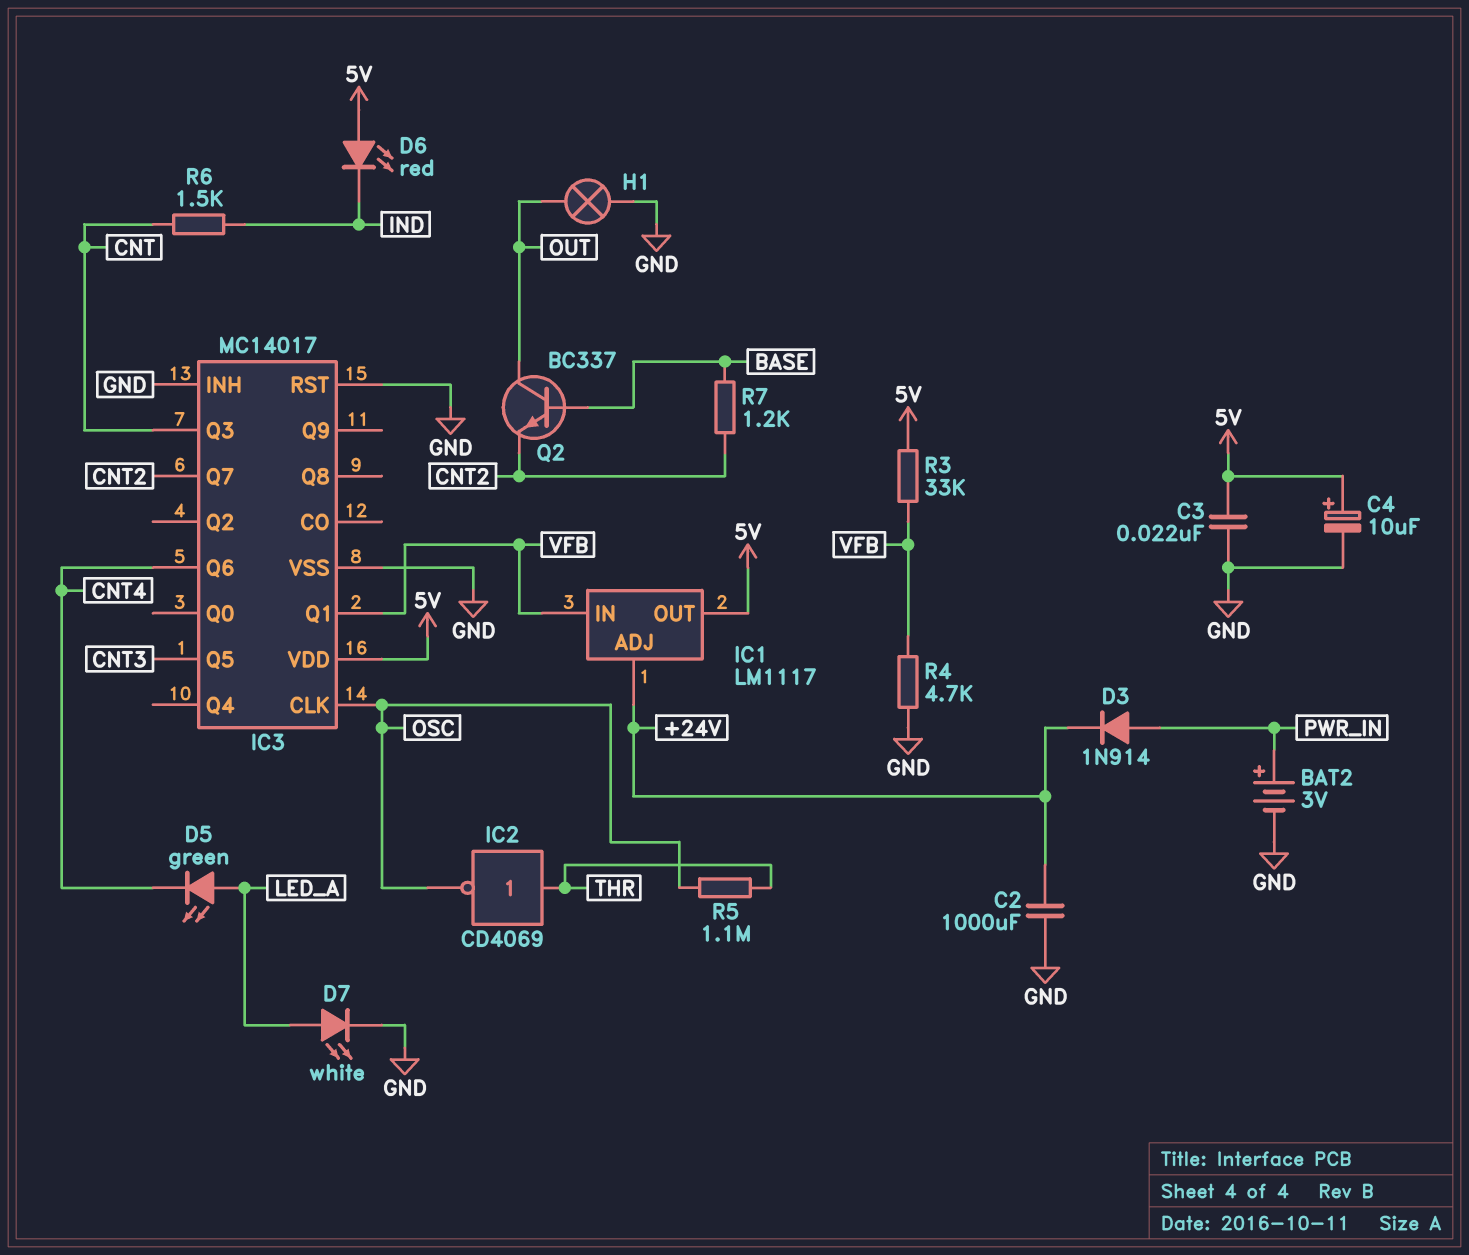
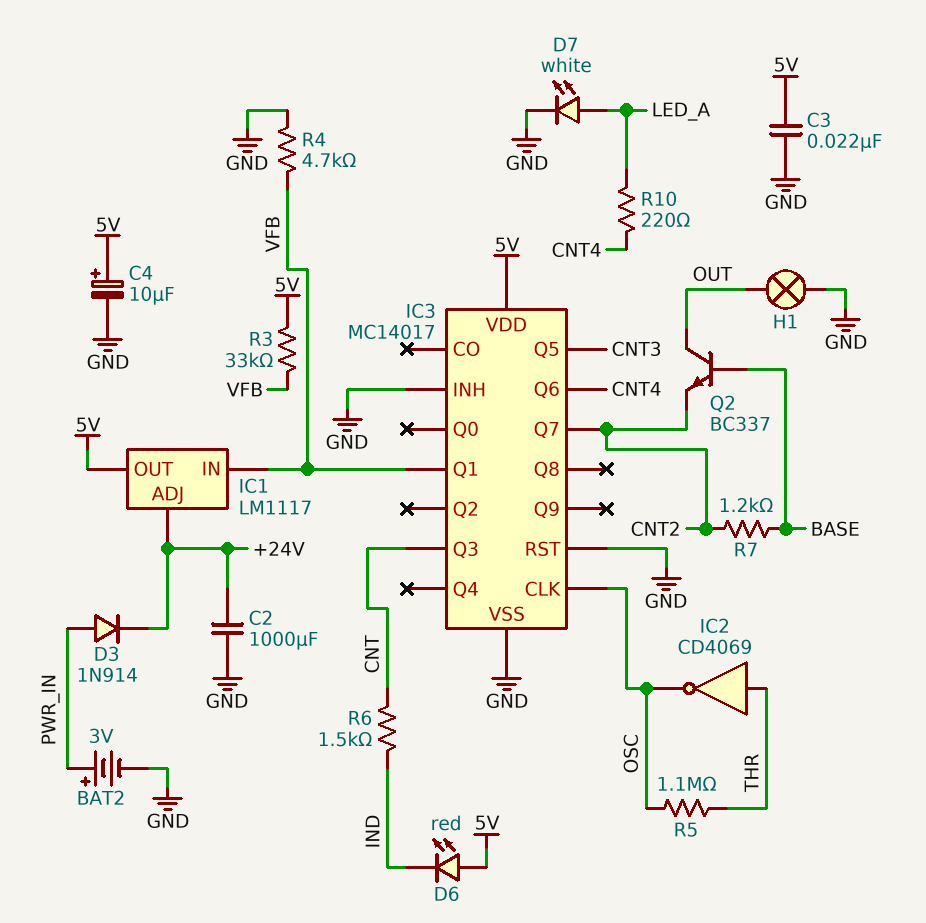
D5: LED green (A LED_A, K CNT4) -> none
R10: none -> 220 (CNT4, LED_A)

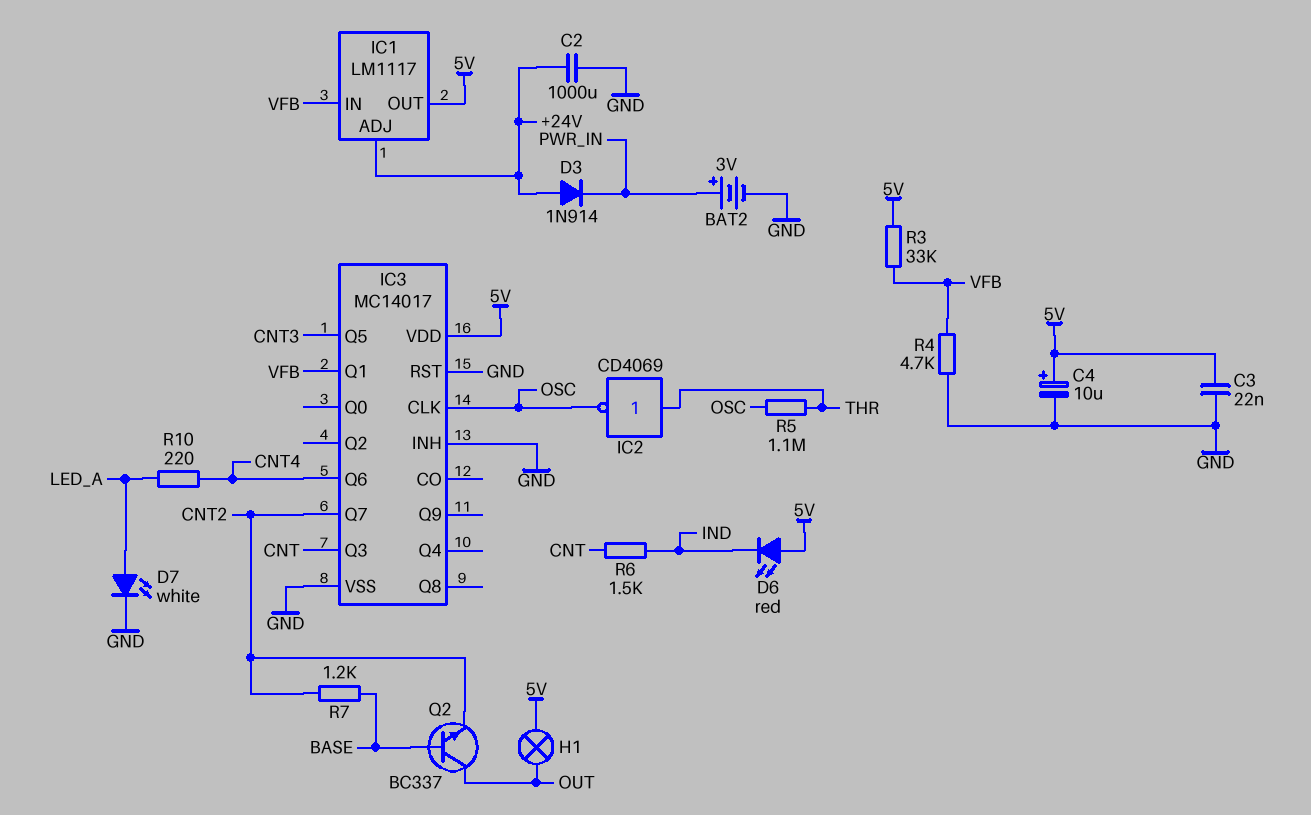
D3: diode 1N914 (A PWR_IN, K +24V) -> diode 1N914 (A +24V, K PWR_IN)
H1: lamp (GND, OUT) -> lamp (5V, OUT)

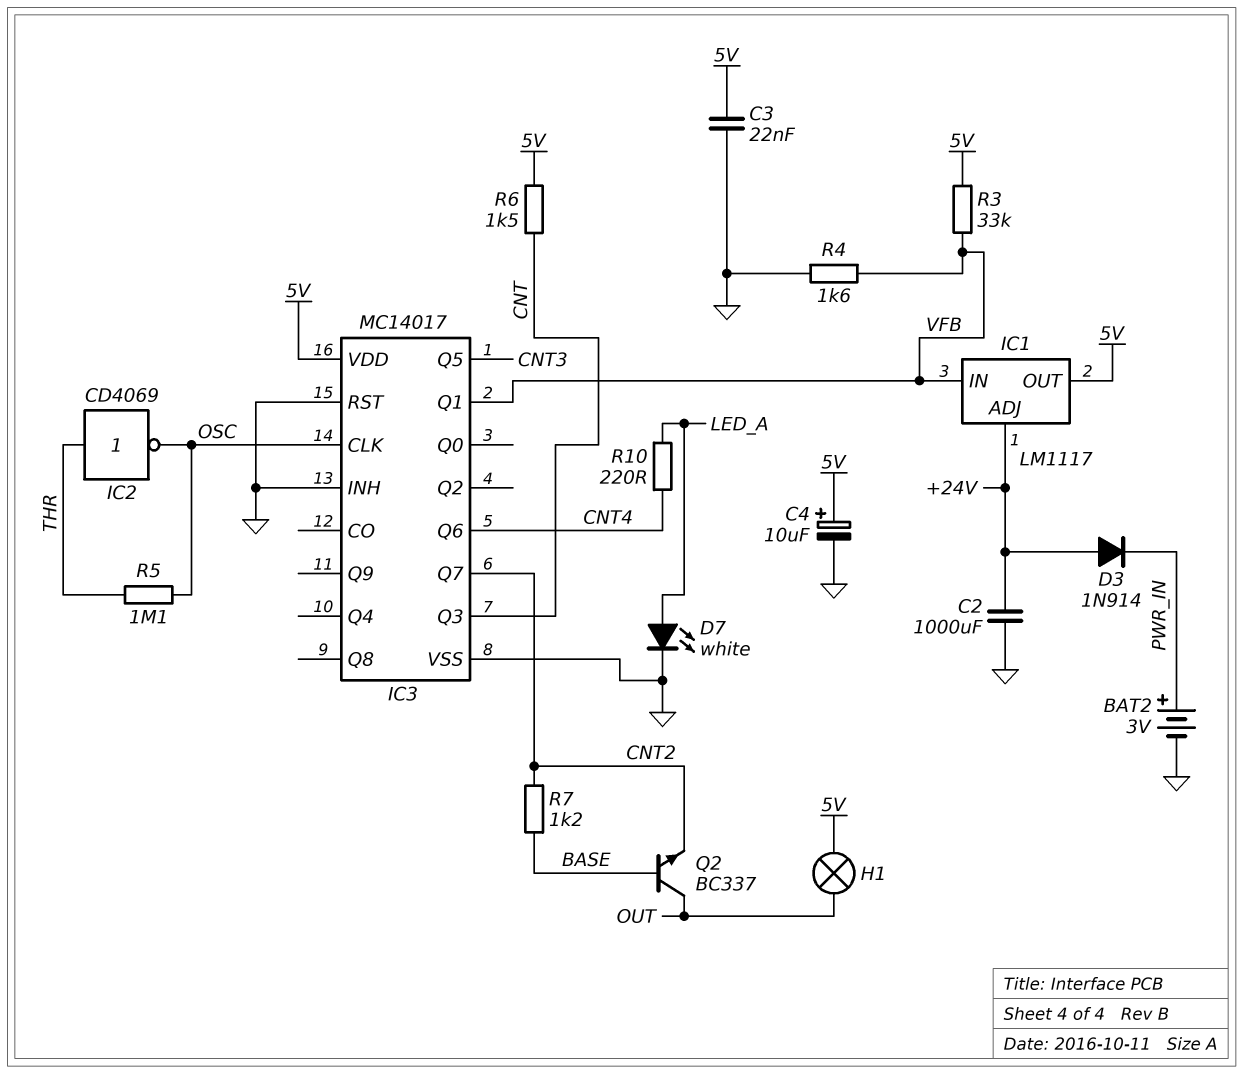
D6: LED red (A 5V, K IND) -> none
R4: 4.7k (GND, VFB) -> 1.6k (GND, VFB)
R6: 1.5k (CNT, IND) -> 1.5k (5V, CNT)

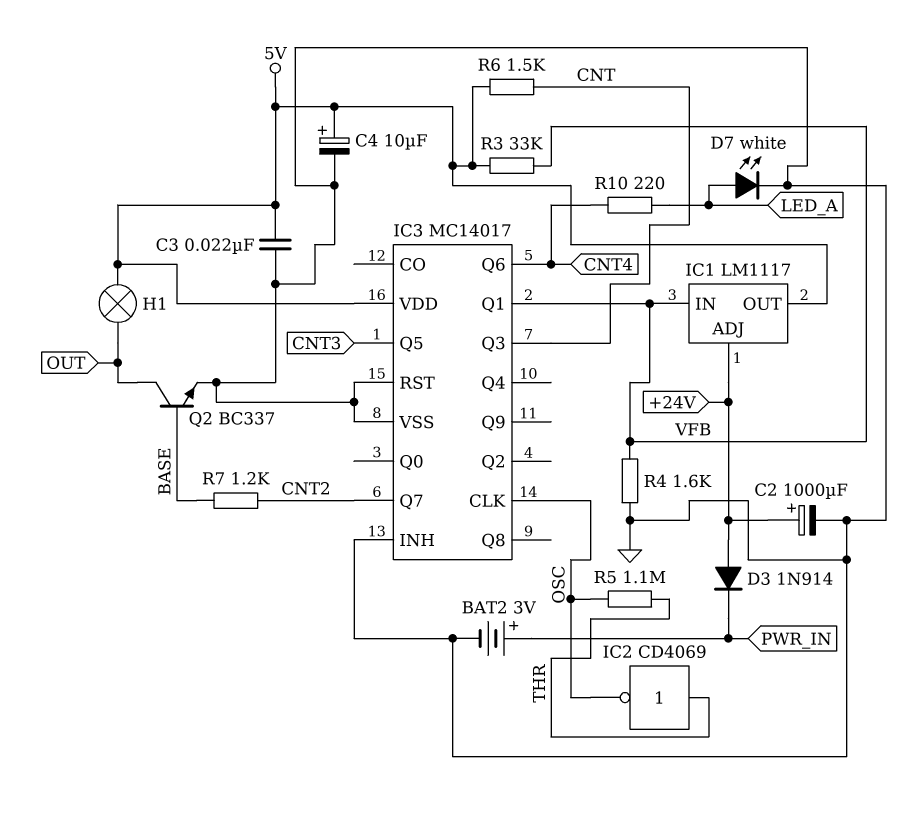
C2: 1000uF (+24V, GND) -> 1000uF (plus +24V, minus GND)
Q2: NPN BC337 (B BASE, C OUT, E CNT2) -> NPN BC337 (B BASE, C OUT, E GND)

